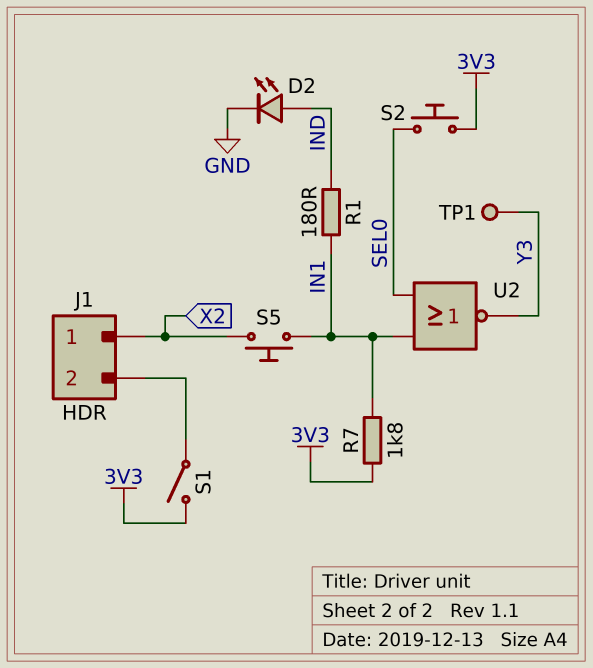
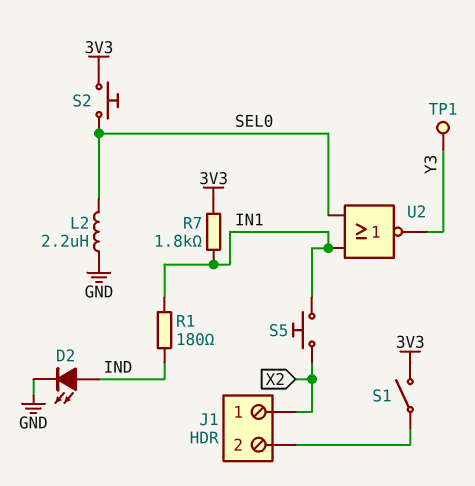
L2: none -> 2.2uH (GND, SEL0)

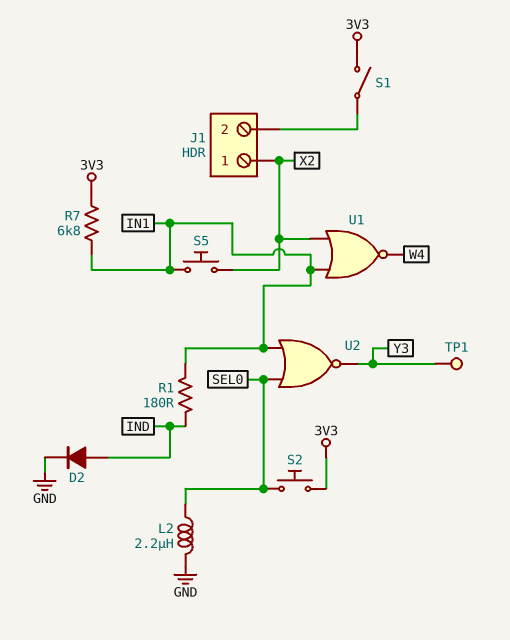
D2: LED (A IND, K GND) -> diode (A IND, K GND)
R7: 1.8k (3V3, IN1) -> 6.8k (3V3, IN1)
U1: none -> NOR (in IN1, in X2, out W4)

